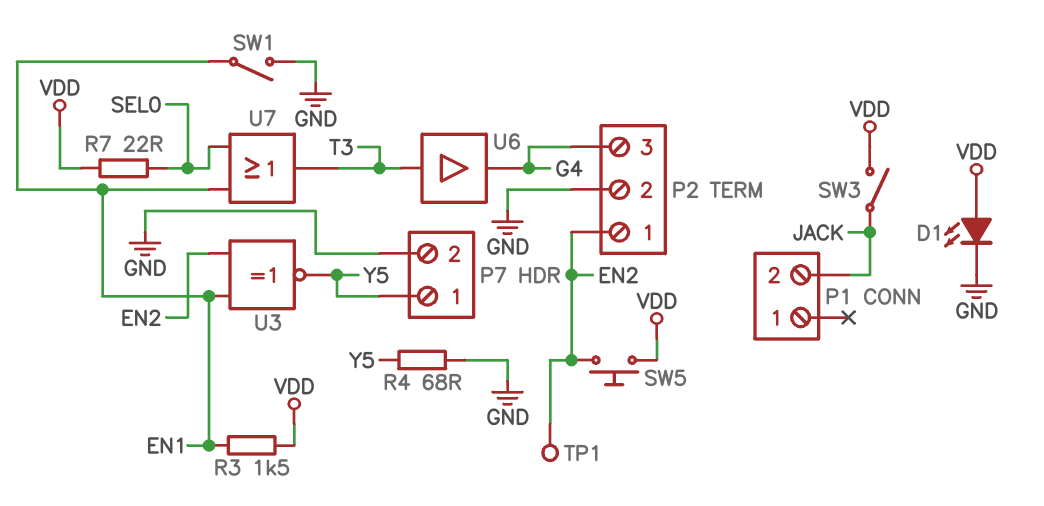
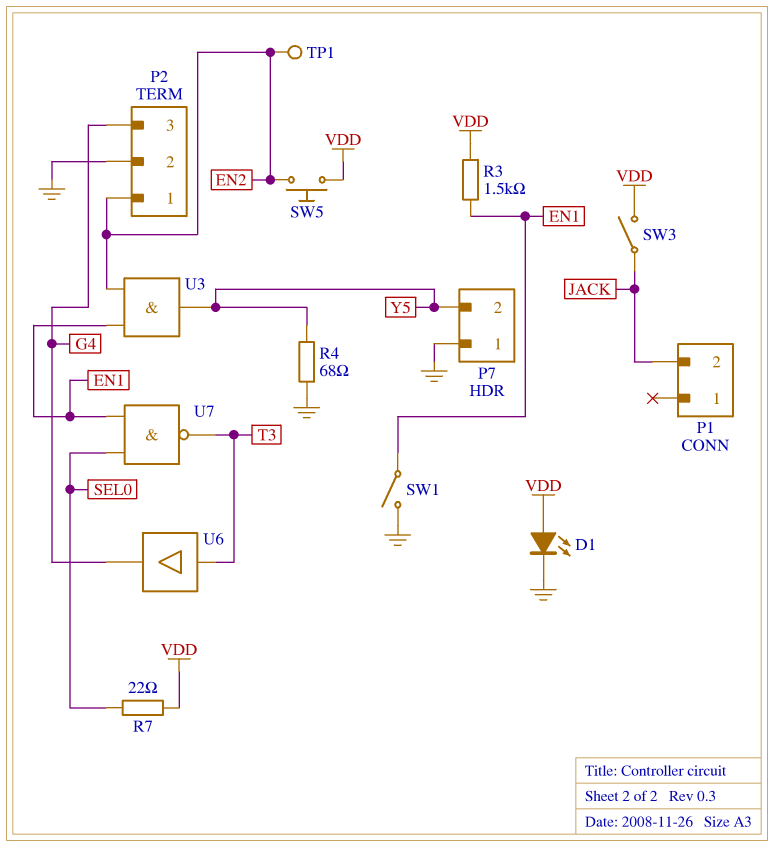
P7 pin 1: Y5 -> GND
P7 pin 2: GND -> Y5
U3: XNOR (in EN1, in EN2, out Y5) -> AND (in EN1, in EN2, out Y5)
U7: OR (in EN1, in SEL0, out T3) -> NAND (in EN1, in SEL0, out T3)

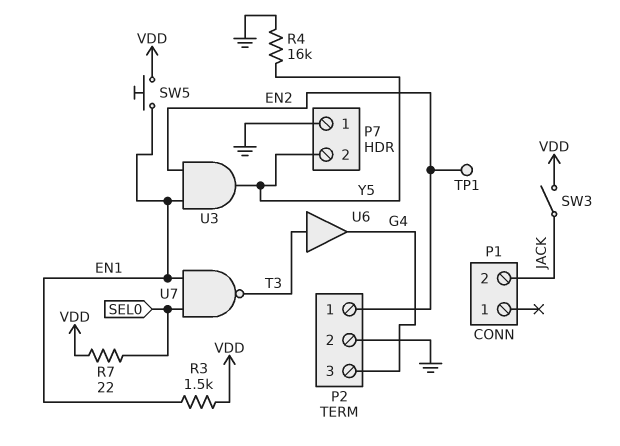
D1: LED (A VDD, K GND) -> none
R4: 68 (GND, Y5) -> 16k (GND, Y5)
SW1: switch (EN1, GND) -> none
SW5: button (EN2, VDD) -> button (EN1, VDD)

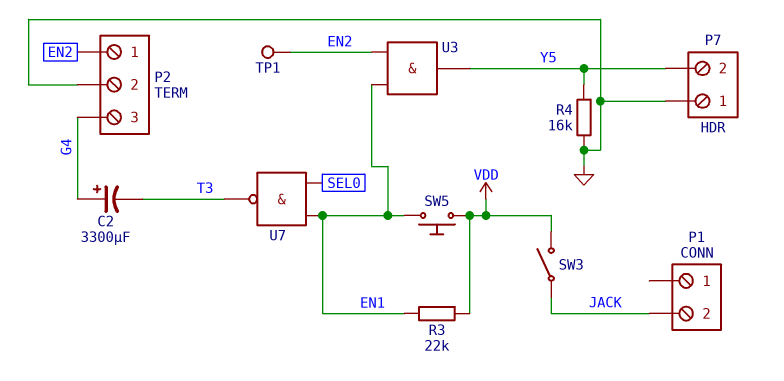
C2: none -> 3300uF (plus G4, minus T3)
R3: 1.5k (EN1, VDD) -> 22k (EN1, VDD)
R7: 22 (SEL0, VDD) -> none
U6: buffer (in T3, out G4) -> none

